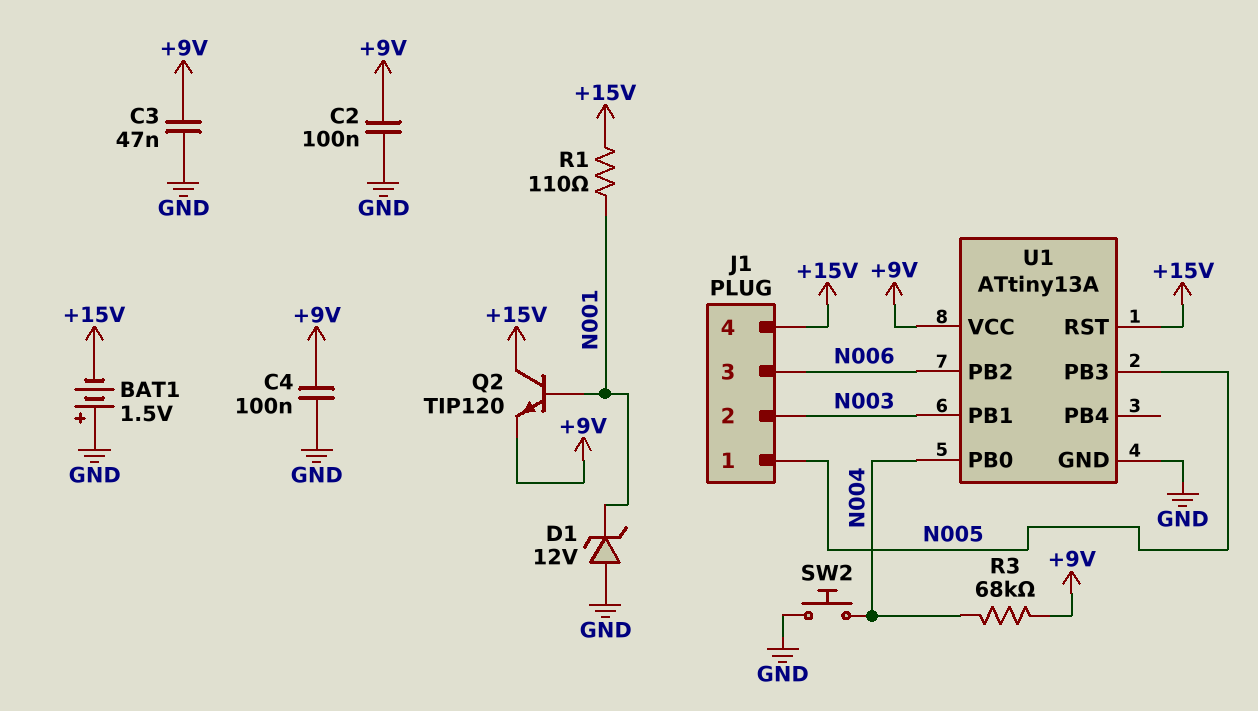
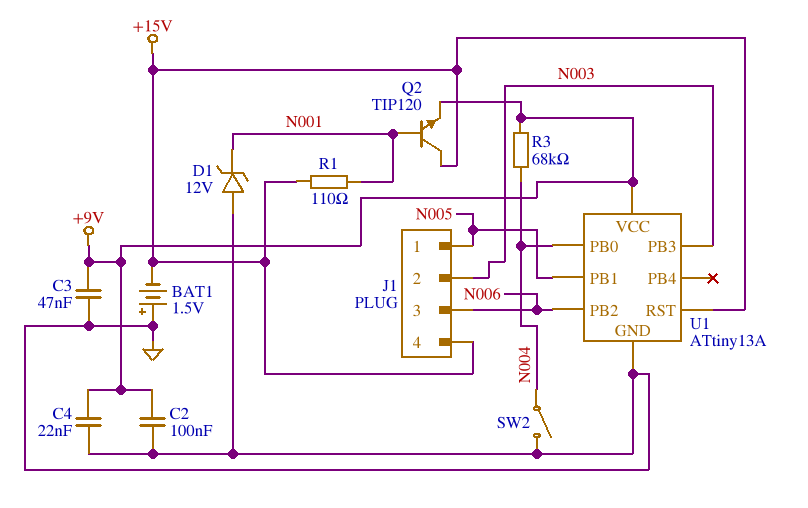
C4: 100nF (+9V, GND) -> 22nF (+9V, GND)
SW2: button (GND, N004) -> switch (GND, N004)
U1 pin PB1: N003 -> N005
U1 pin PB3: N005 -> N003

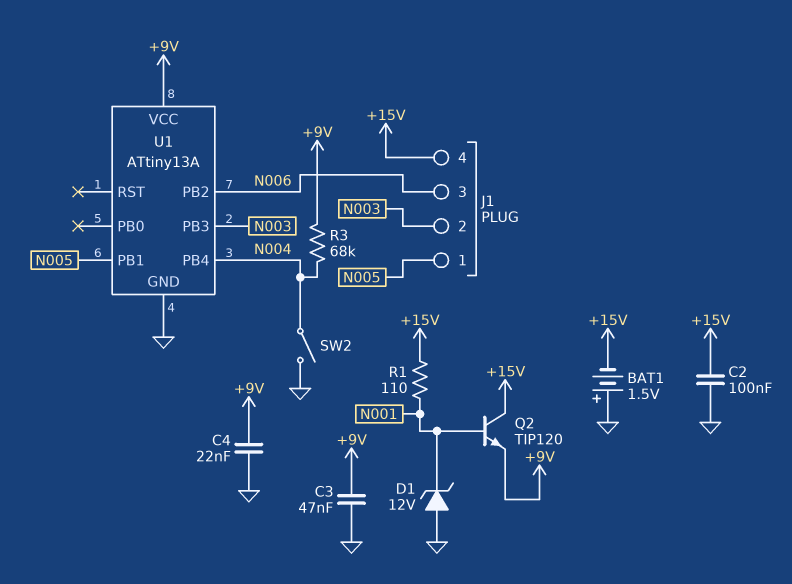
C2: 100nF (+9V, GND) -> 100nF (+15V, GND)
U1 pin PB0: N004 -> none
U1 pin PB4: none -> N004
U1 pin RST: +15V -> none

